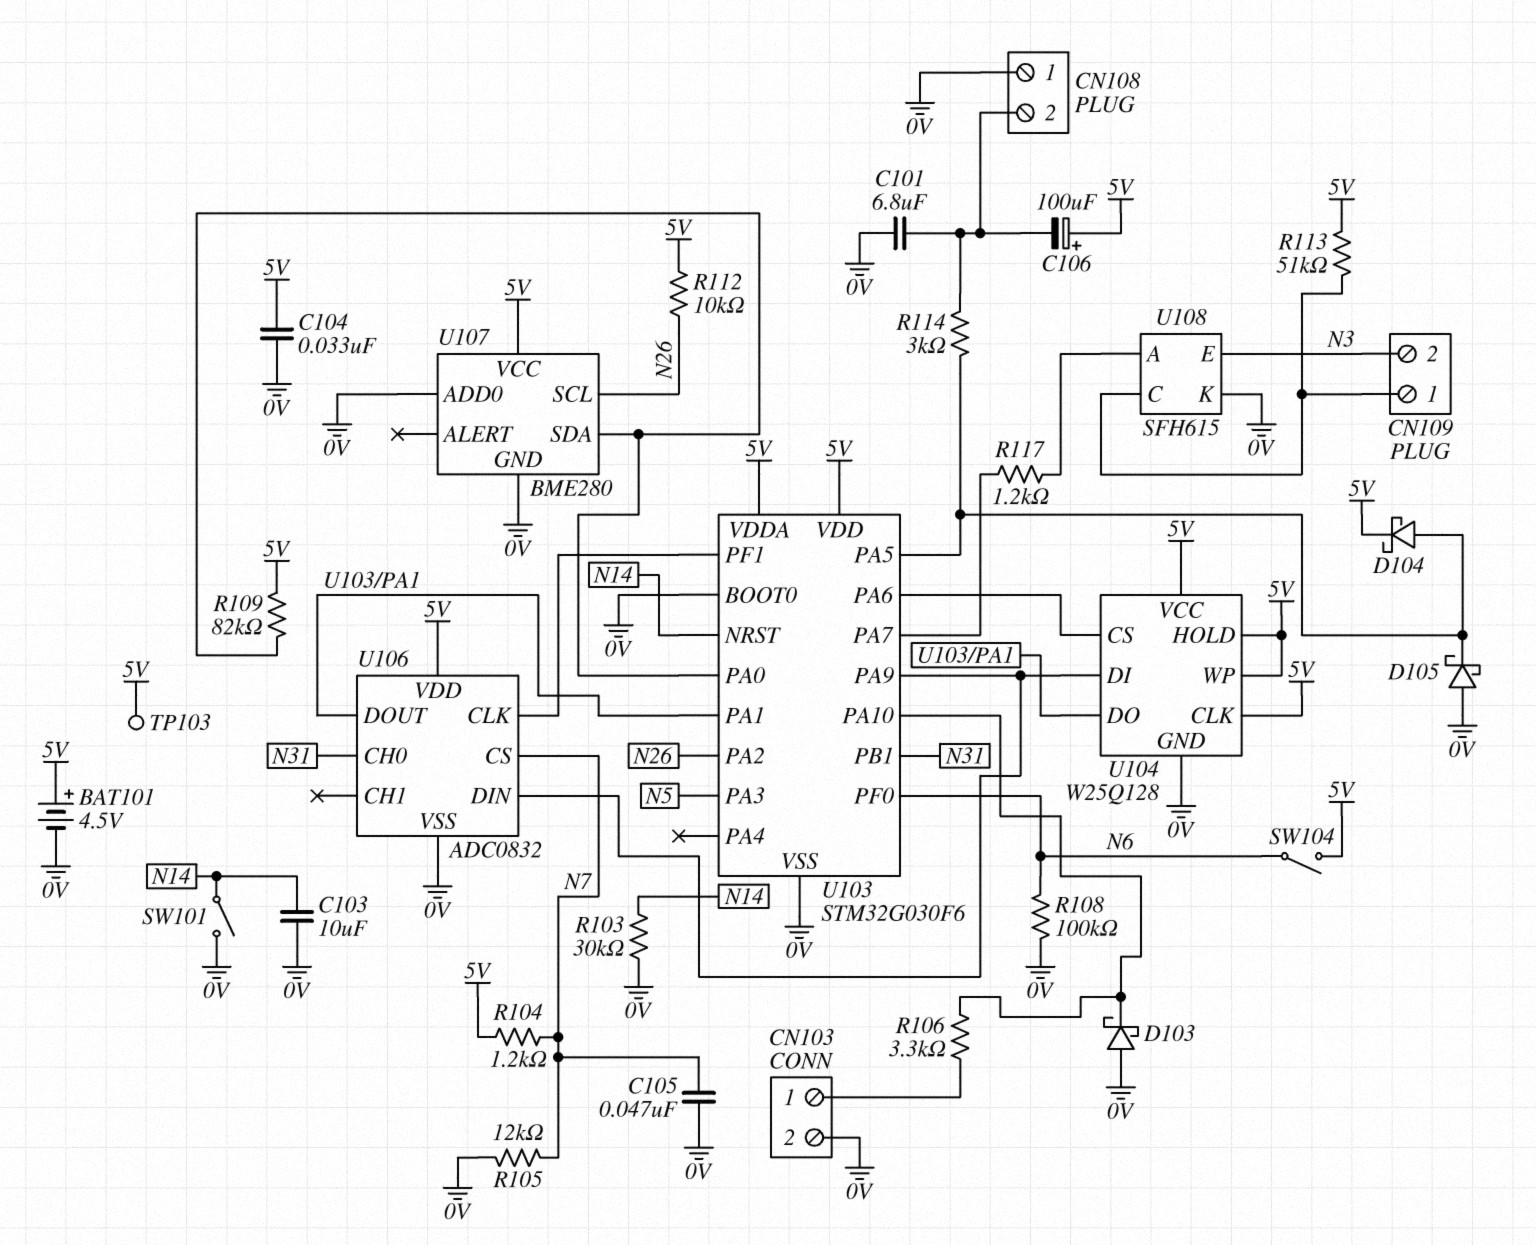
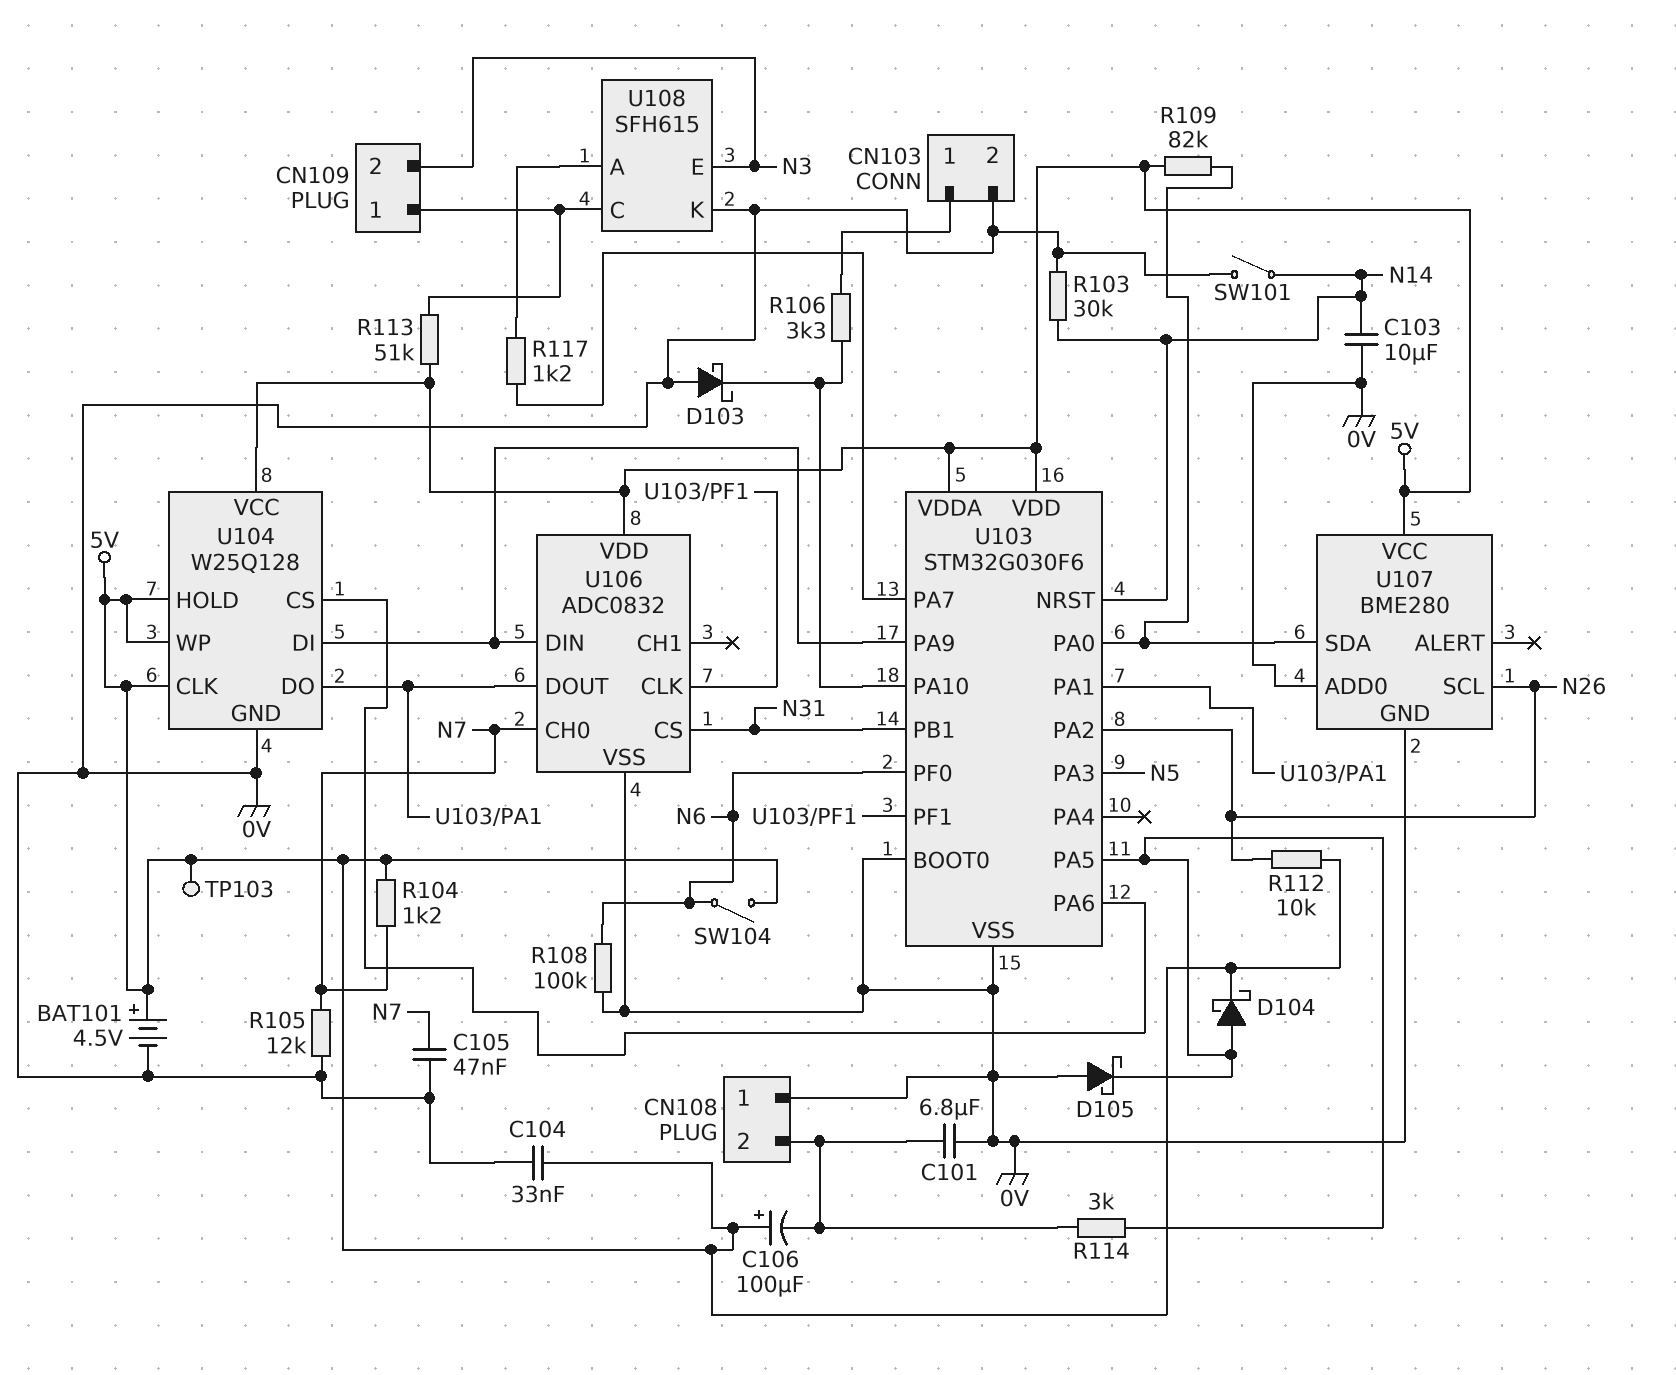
U106 pin CH0: N31 -> N7
U106 pin CS: N7 -> N31

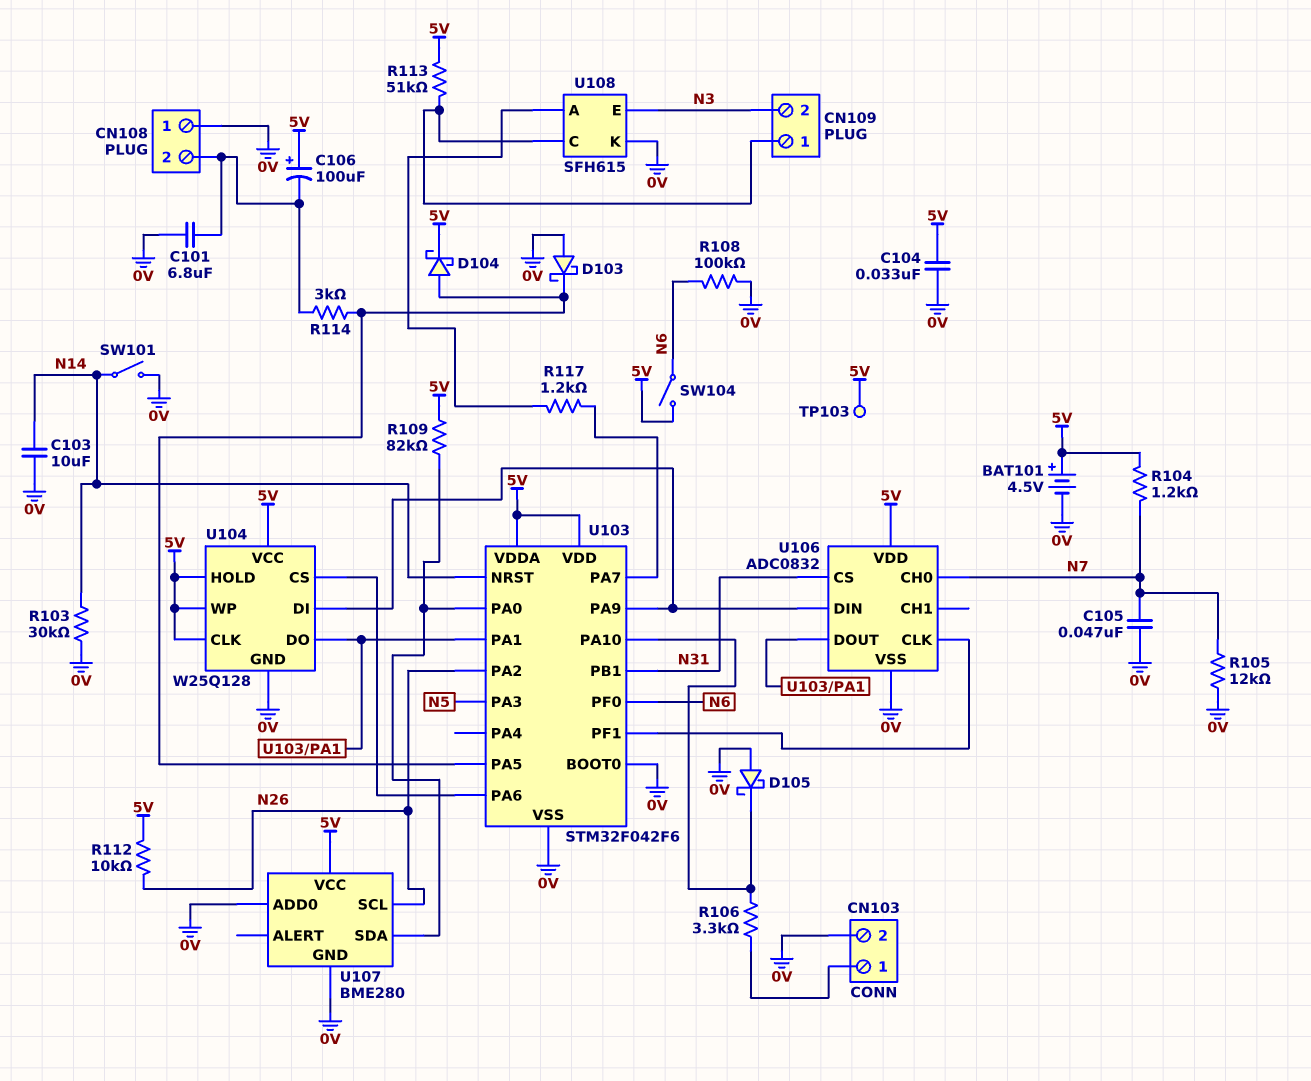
D103: schottky (A 0V, K U103/PA10) -> schottky (A 0V, K U103/PA5)
D105: schottky (A 0V, K U103/PA5) -> schottky (A 0V, K U103/PA10)
U103: STM32G030F6 -> STM32F042F6

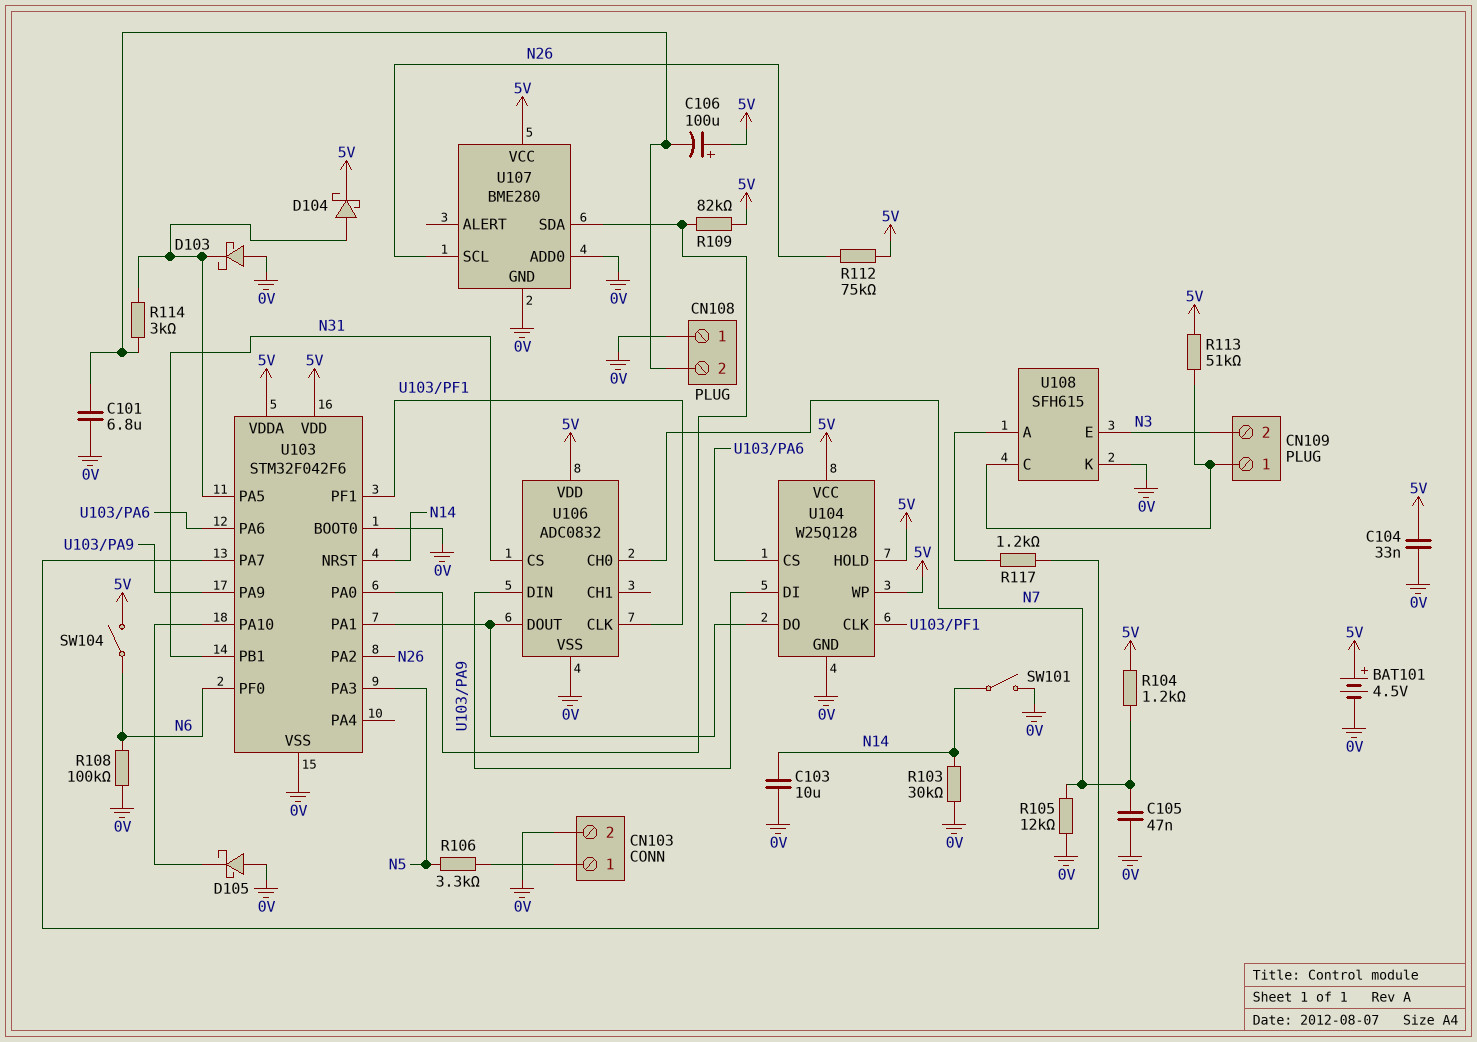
R106: 3.3k (CN103/1, U103/PA10) -> 3.3k (CN103/1, N5)
R112: 10k (5V, N26) -> 75k (5V, N26)
TP103: test point (5V) -> none
U104 pin CLK: 5V -> U103/PF1

